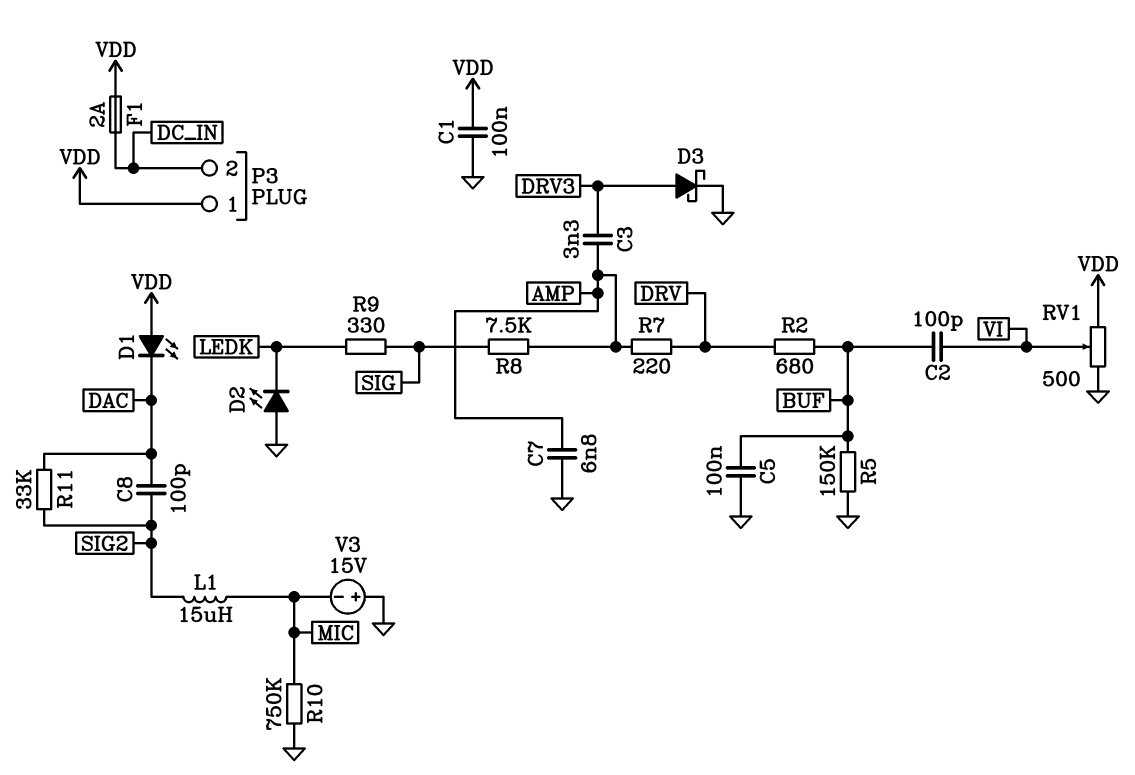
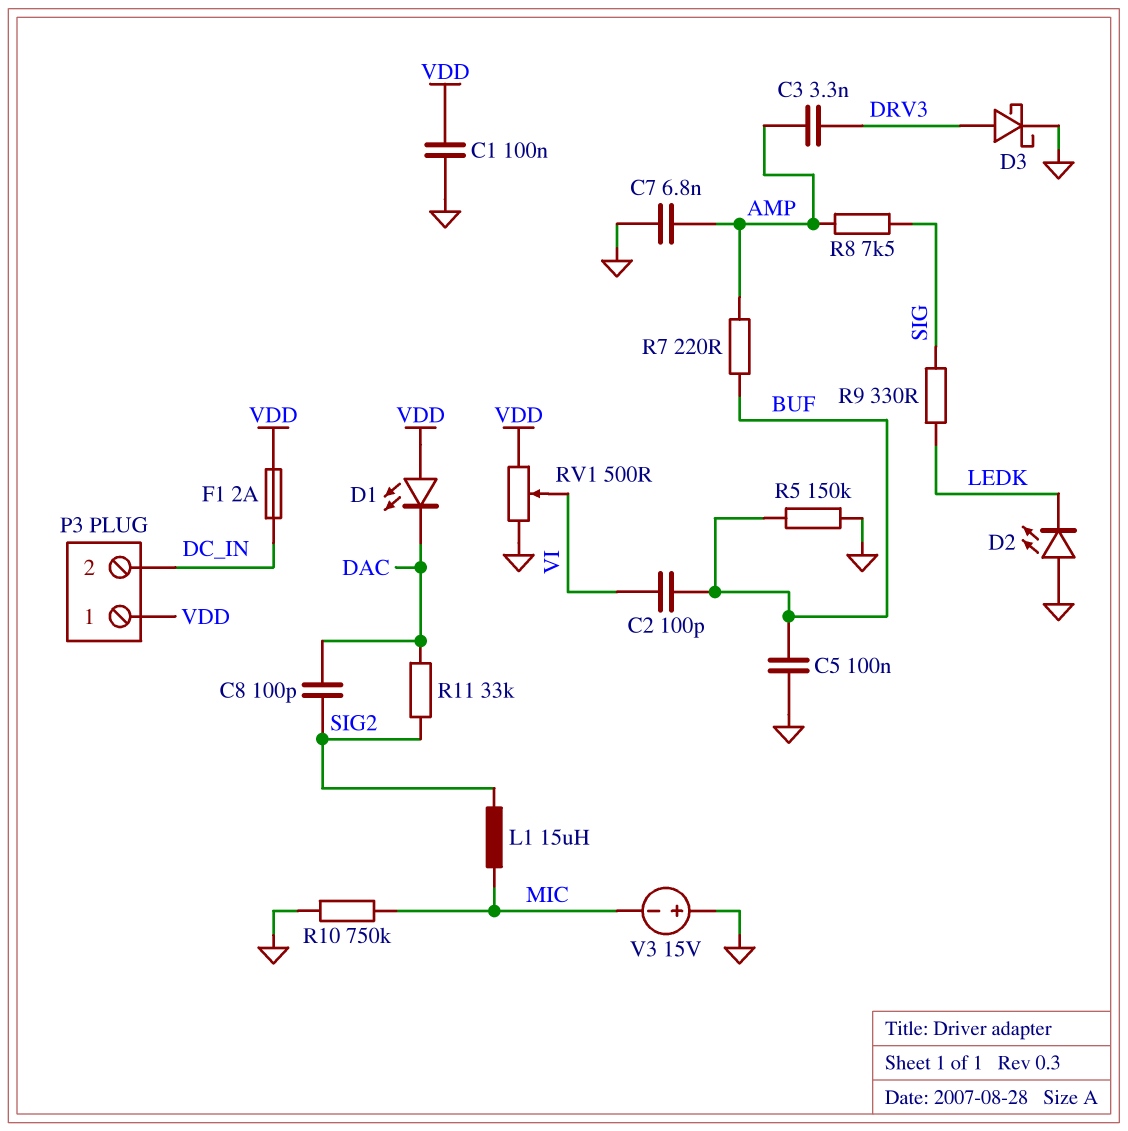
R2: 680 (BUF, DRV) -> none
R7: 220 (AMP, DRV) -> 220 (AMP, BUF)

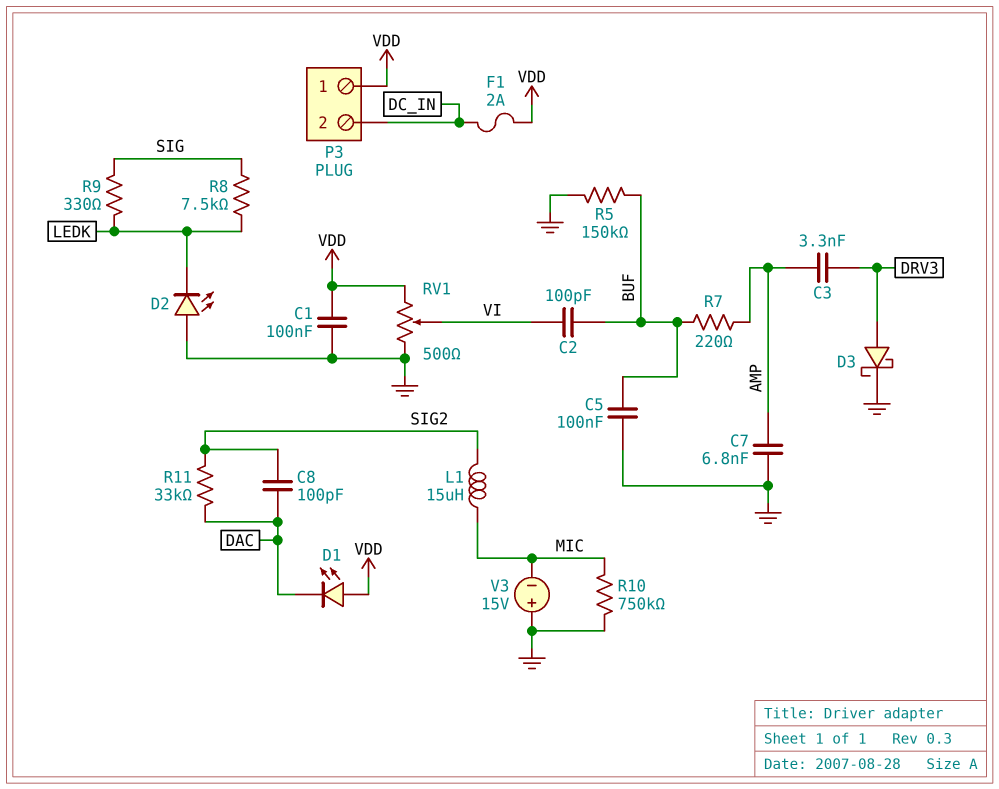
R8: 7.5k (AMP, SIG) -> 7.5k (LEDK, SIG)

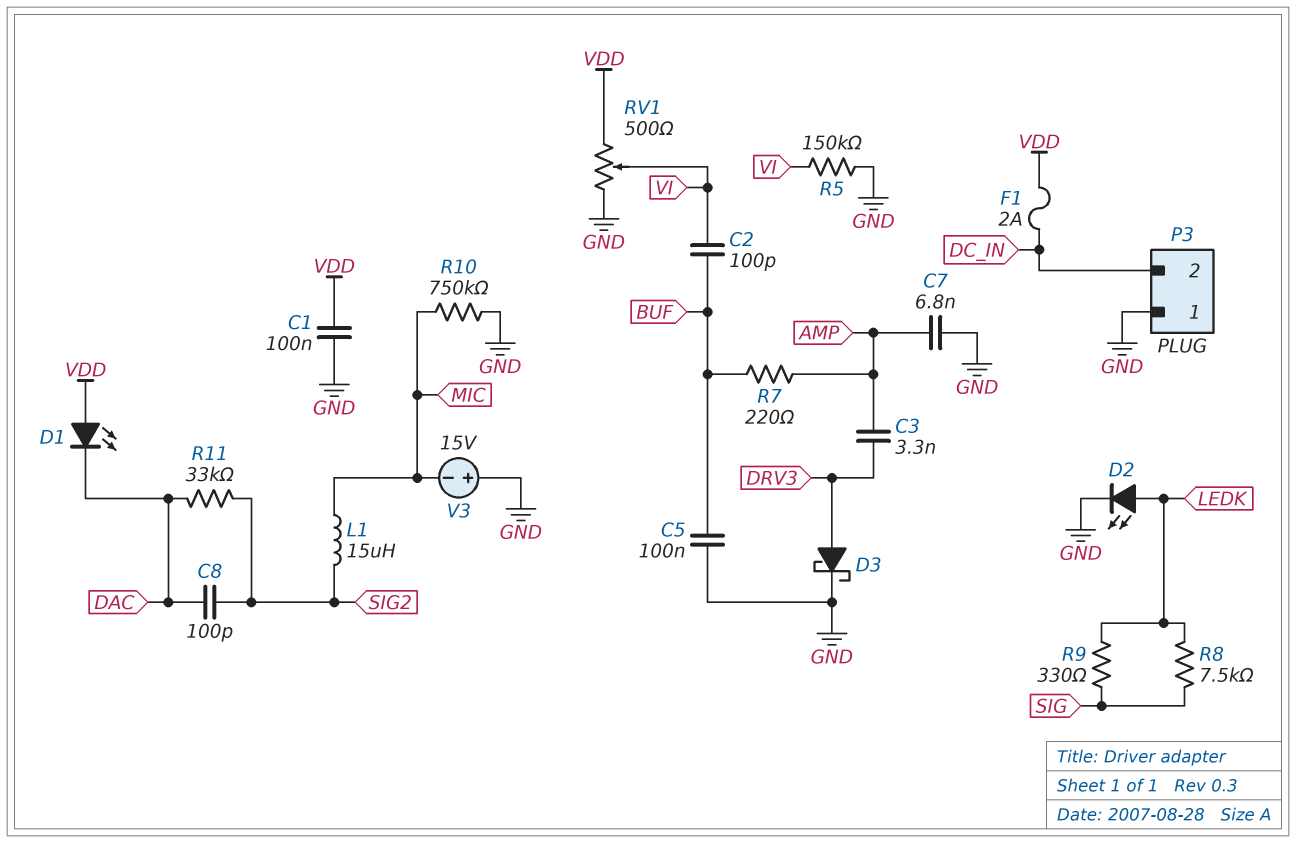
D2: LED (A GND, K LEDK) -> LED (A LEDK, K GND)
P3 pin 1: VDD -> GND
R5: 150k (BUF, GND) -> 150k (GND, VI)

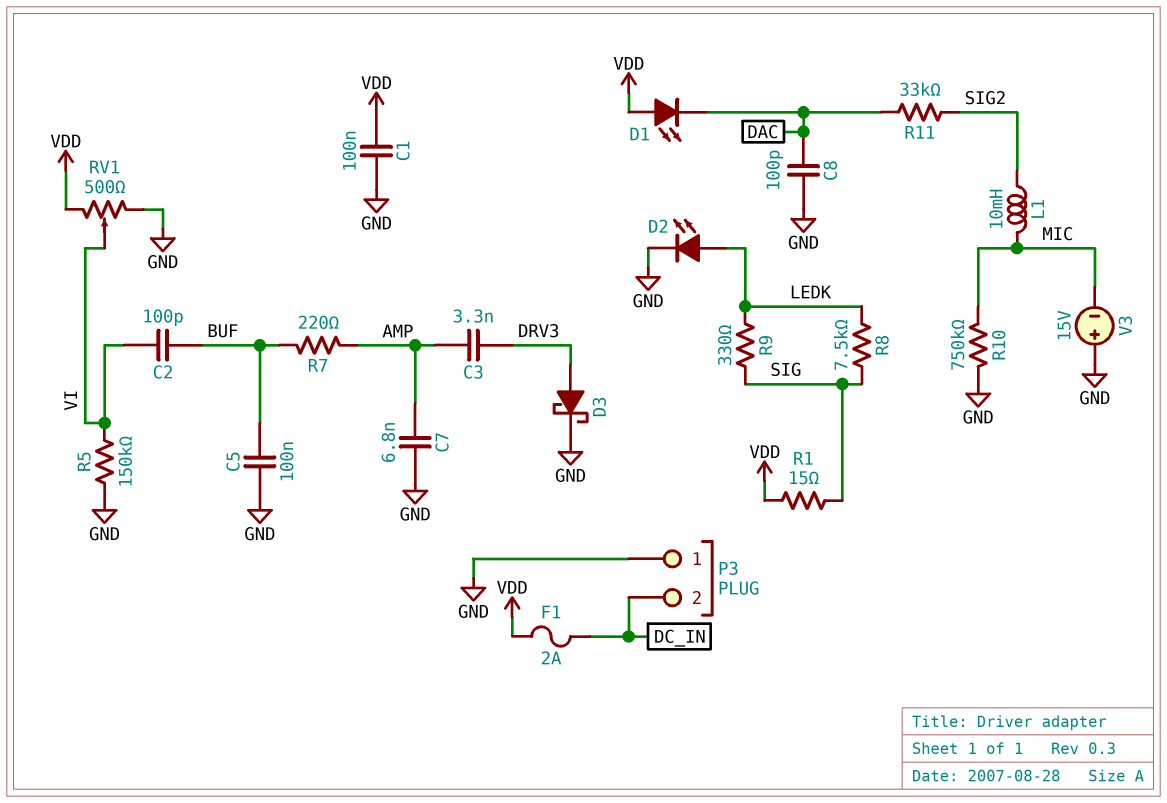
C8: 100pF (DAC, SIG2) -> 100pF (DAC, GND)
L1: 15uH (MIC, SIG2) -> 10mH (MIC, SIG2)
R1: none -> 15 (SIG, VDD)

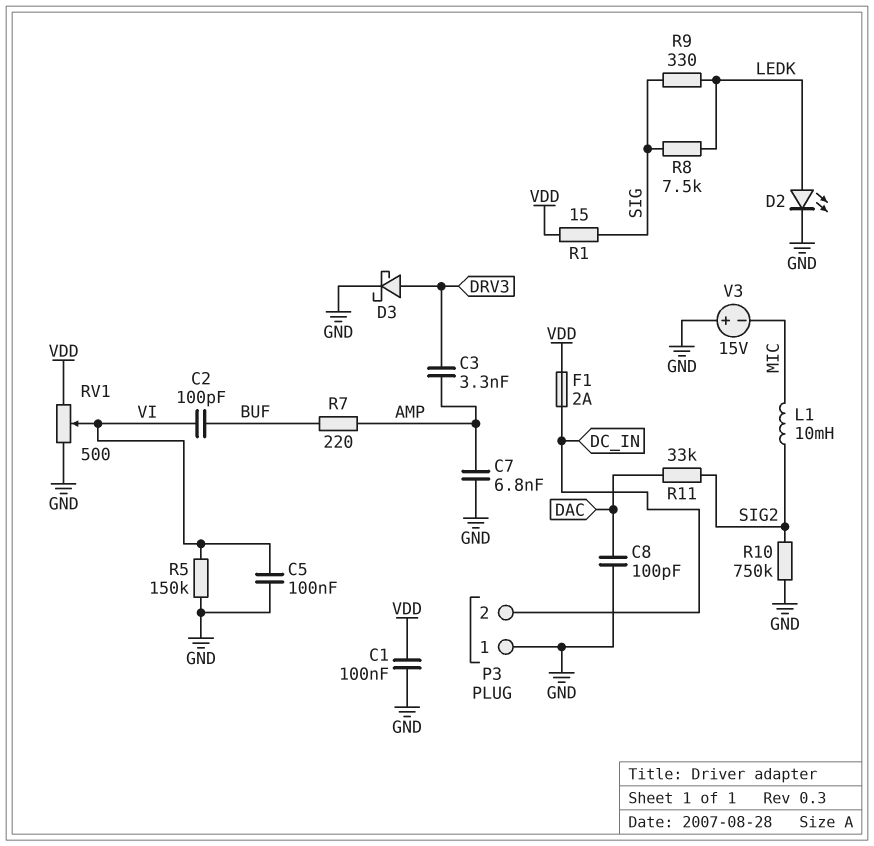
C5: 100nF (BUF, GND) -> 100nF (GND, VI)
D1: LED (A VDD, K DAC) -> none
R10: 750k (GND, MIC) -> 750k (GND, SIG2)

